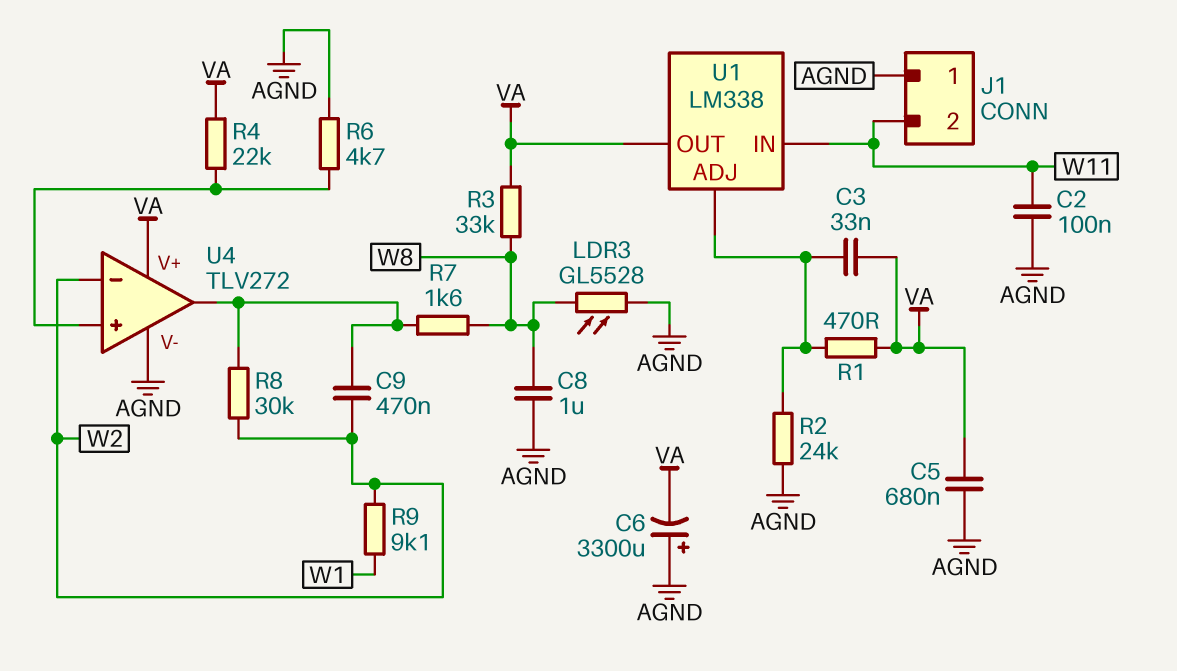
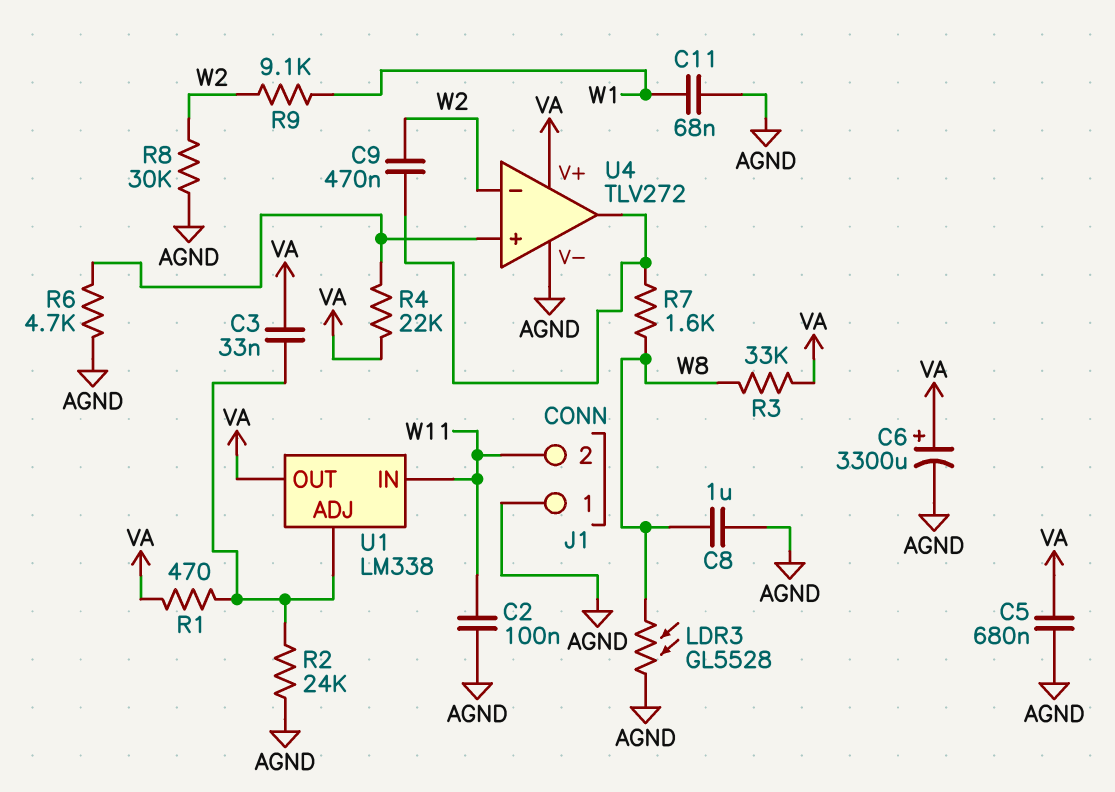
C6: 3300uF (plus AGND, minus VA) -> 3300uF (plus VA, minus AGND)
C11: none -> 68nF (AGND, W1)
R8: 30k (U4/out, W2) -> 30k (AGND, W2)

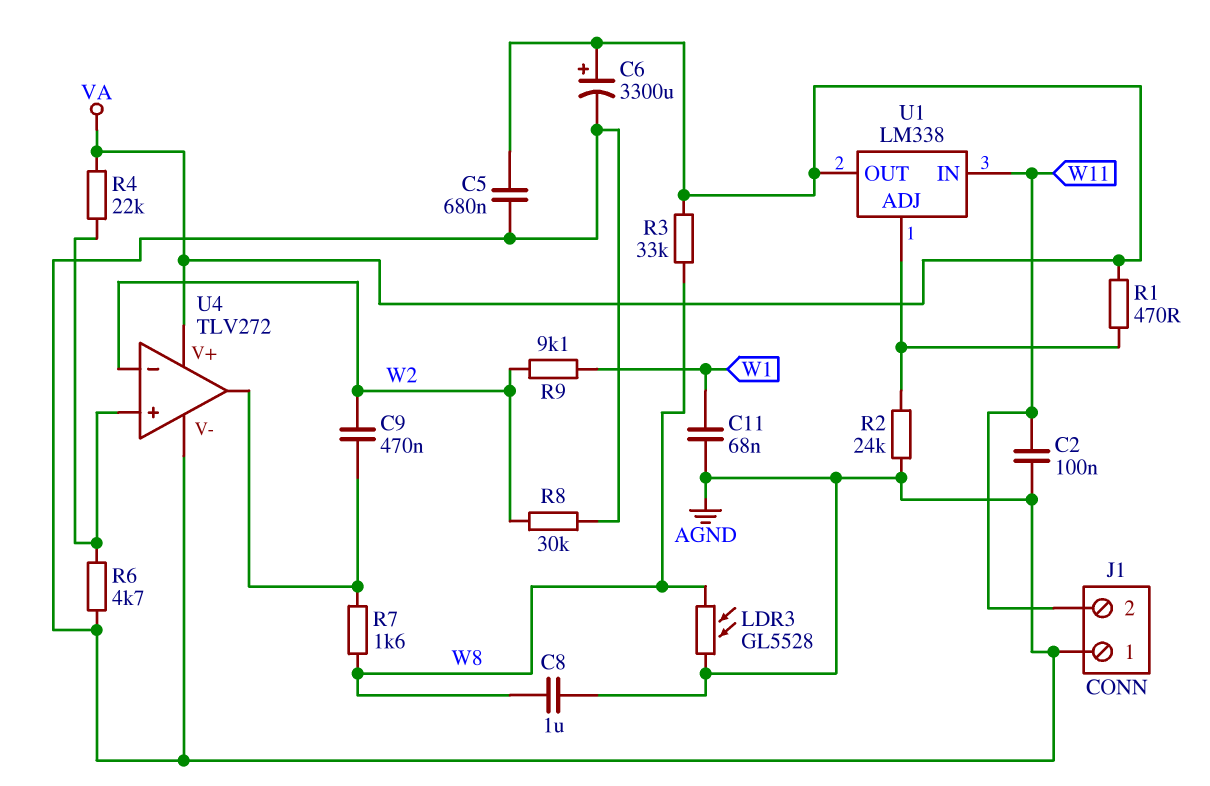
C3: 33nF (U1/ADJ, VA) -> none

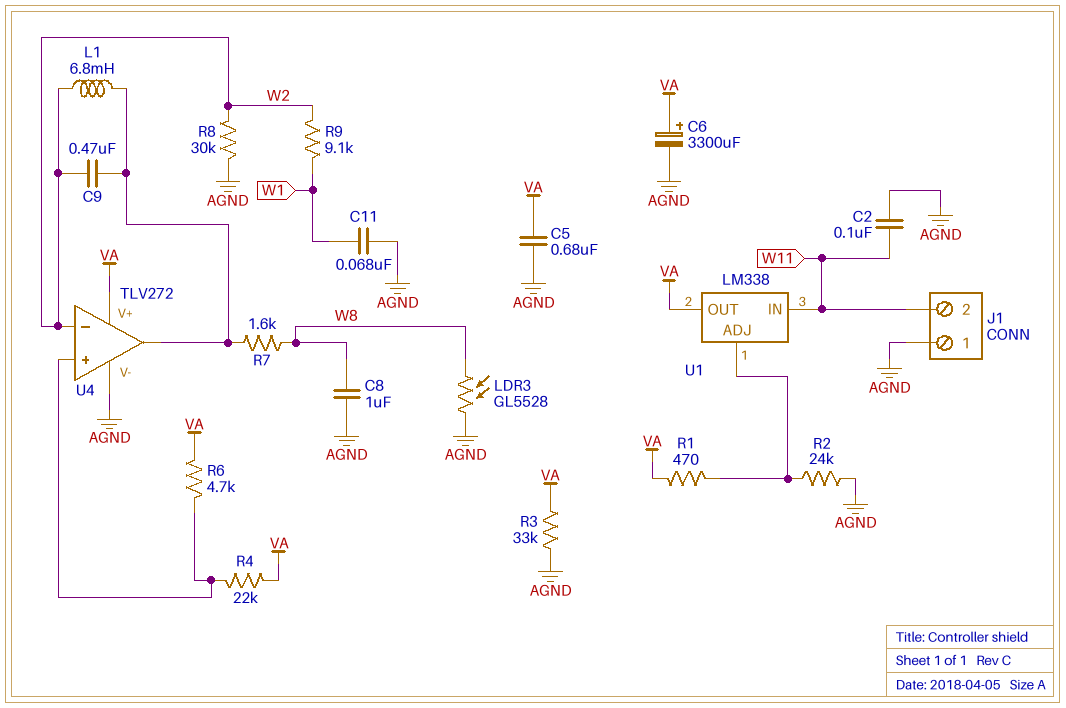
L1: none -> 6.8mH (U4/out, W2)
R3: 33k (VA, W8) -> 33k (AGND, VA)
R6: 4.7k (AGND, U4/in+) -> 4.7k (U4/in+, VA)

